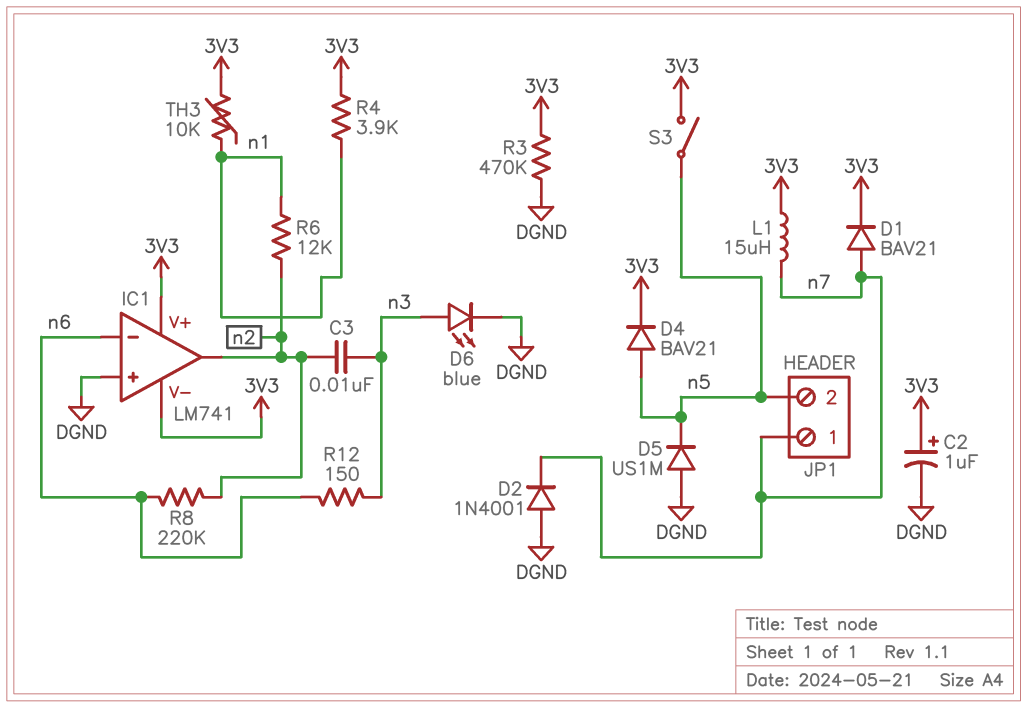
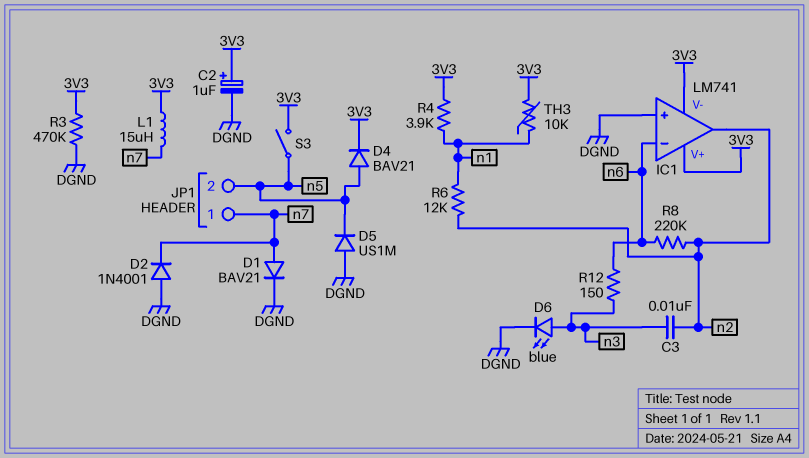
D1: diode BAV21 (A n7, K 3V3) -> diode BAV21 (A n7, K DGND)

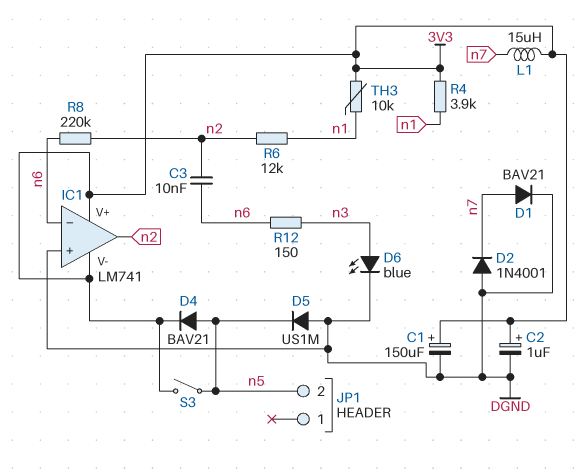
C1: none -> 150uF (plus 3V3, minus DGND)
C3: 10nF (n2, n3) -> 10nF (n2, n6)
JP1 pin 1: n7 -> none
R3: 470k (3V3, DGND) -> none

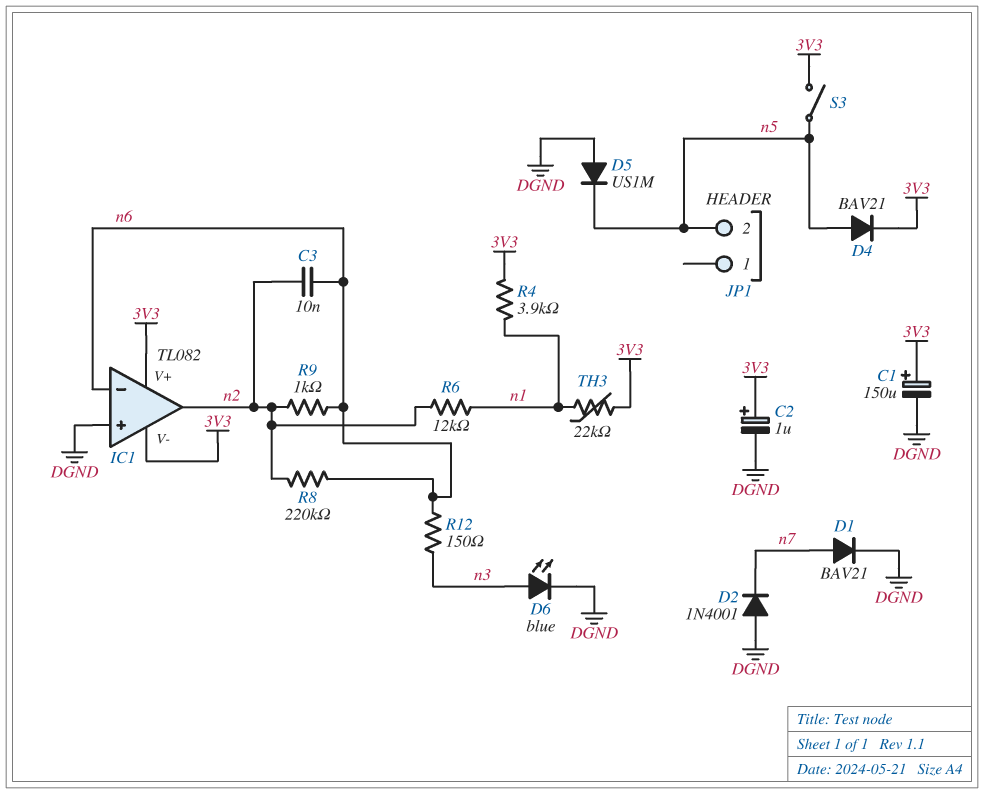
IC1: LM741 -> TL082
L1: 15uH (3V3, n7) -> none
R9: none -> 1k (n2, n6)
TH3: 10k (3V3, n1) -> 22k (3V3, n1)

